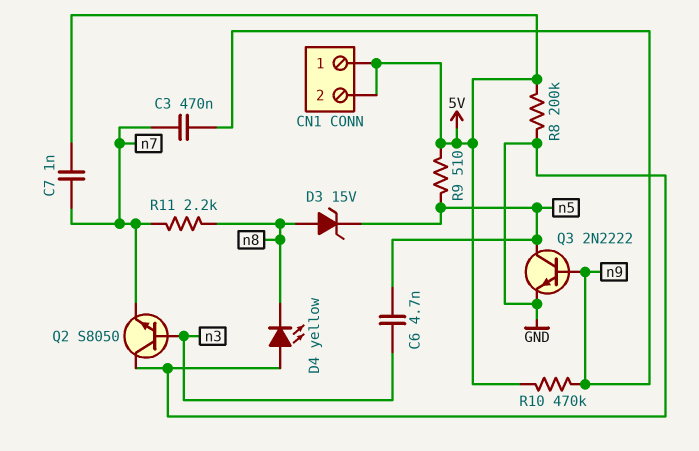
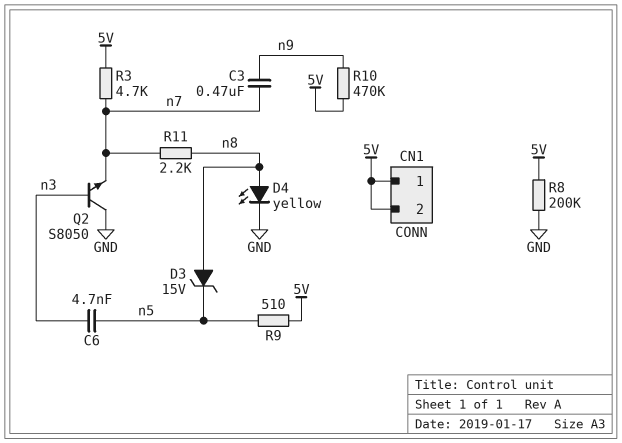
C7: 1nF (5V, n7) -> none
D4: LED yellow (A GND, K n8) -> LED yellow (A n8, K GND)
Q3: NPN 2N2222 (B n9, C n5, E GND) -> none
R3: none -> 4.7k (5V, n7)

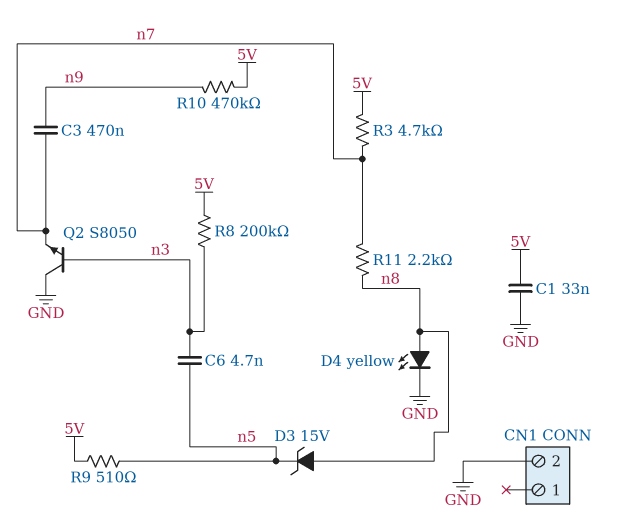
C1: none -> 33nF (5V, GND)
CN1 pin 1: 5V -> none
CN1 pin 2: 5V -> GND
R8: 200k (5V, GND) -> 200k (5V, n3)

